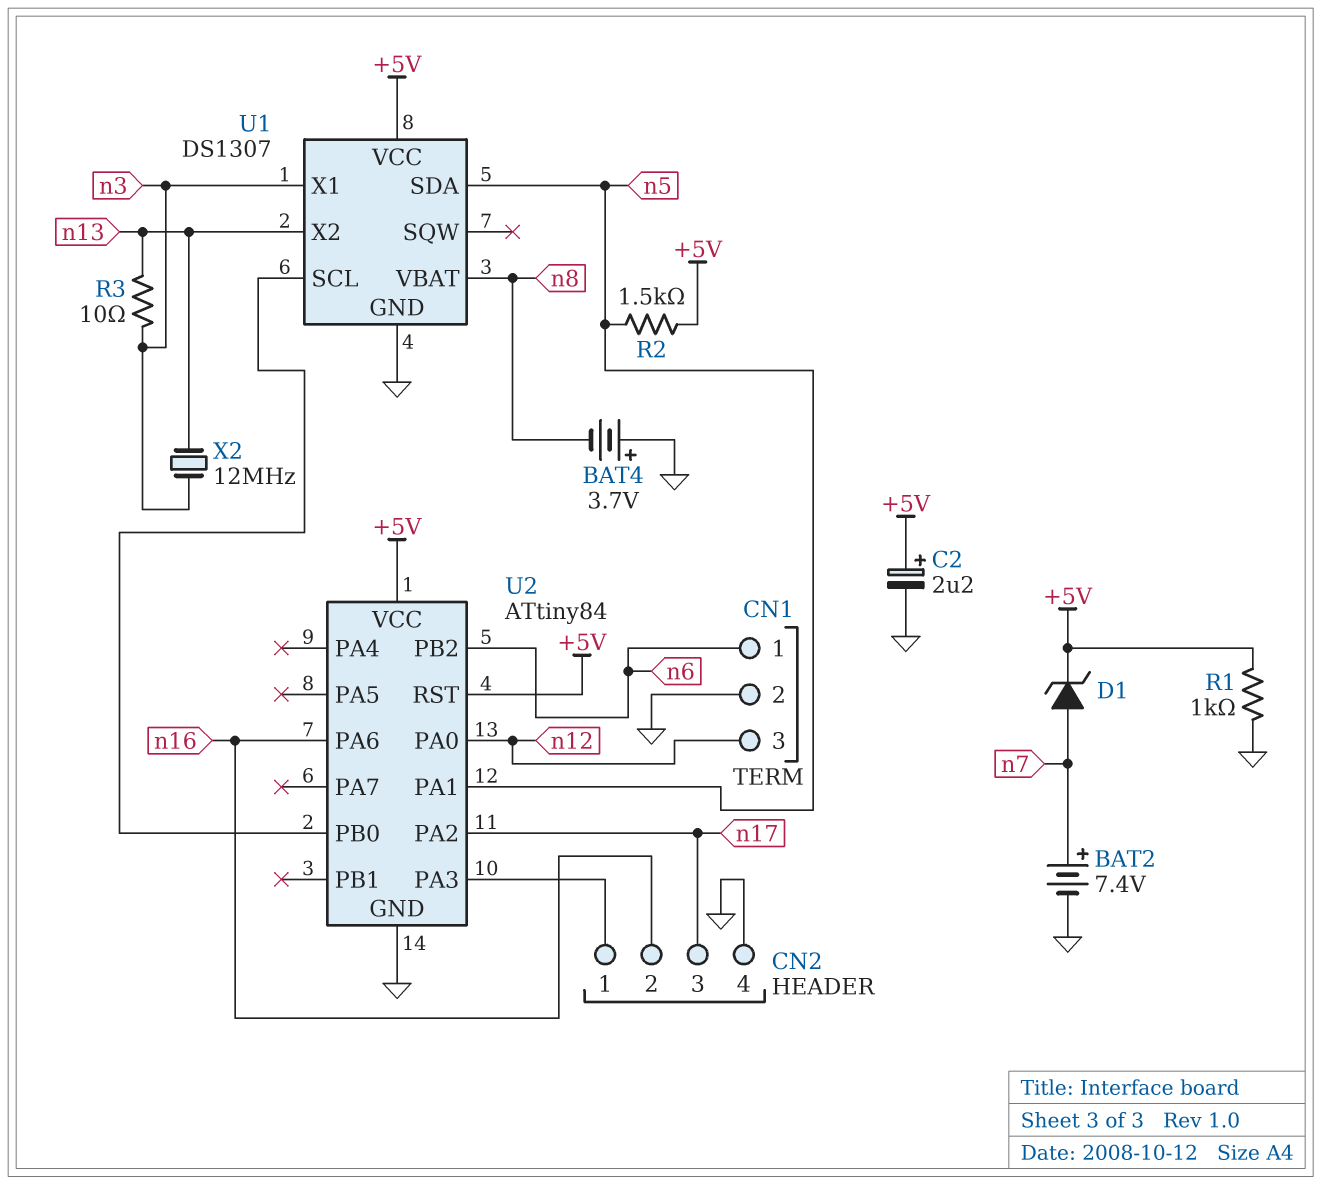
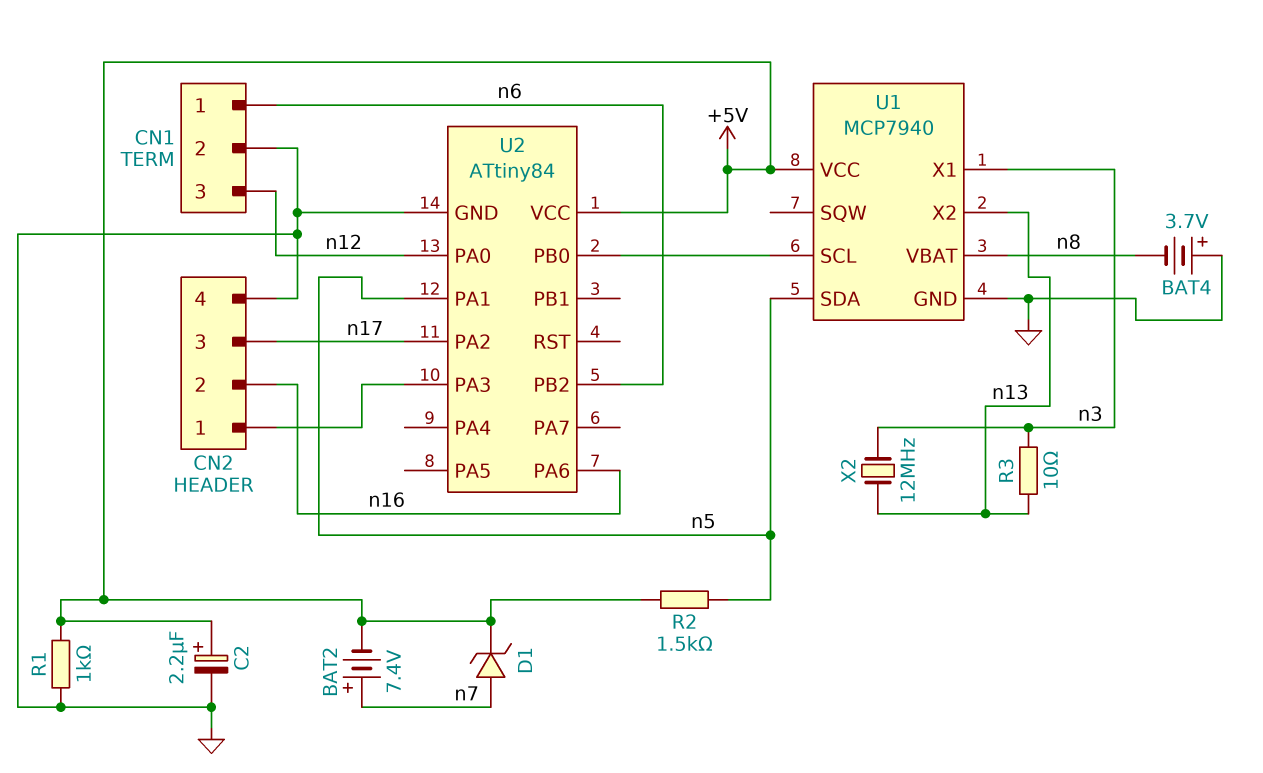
BAT2: 7.4V (plus n7, minus GND) -> 7.4V (plus n7, minus +5V)
U1: DS1307 -> MCP7940
U2 pin RST: +5V -> none

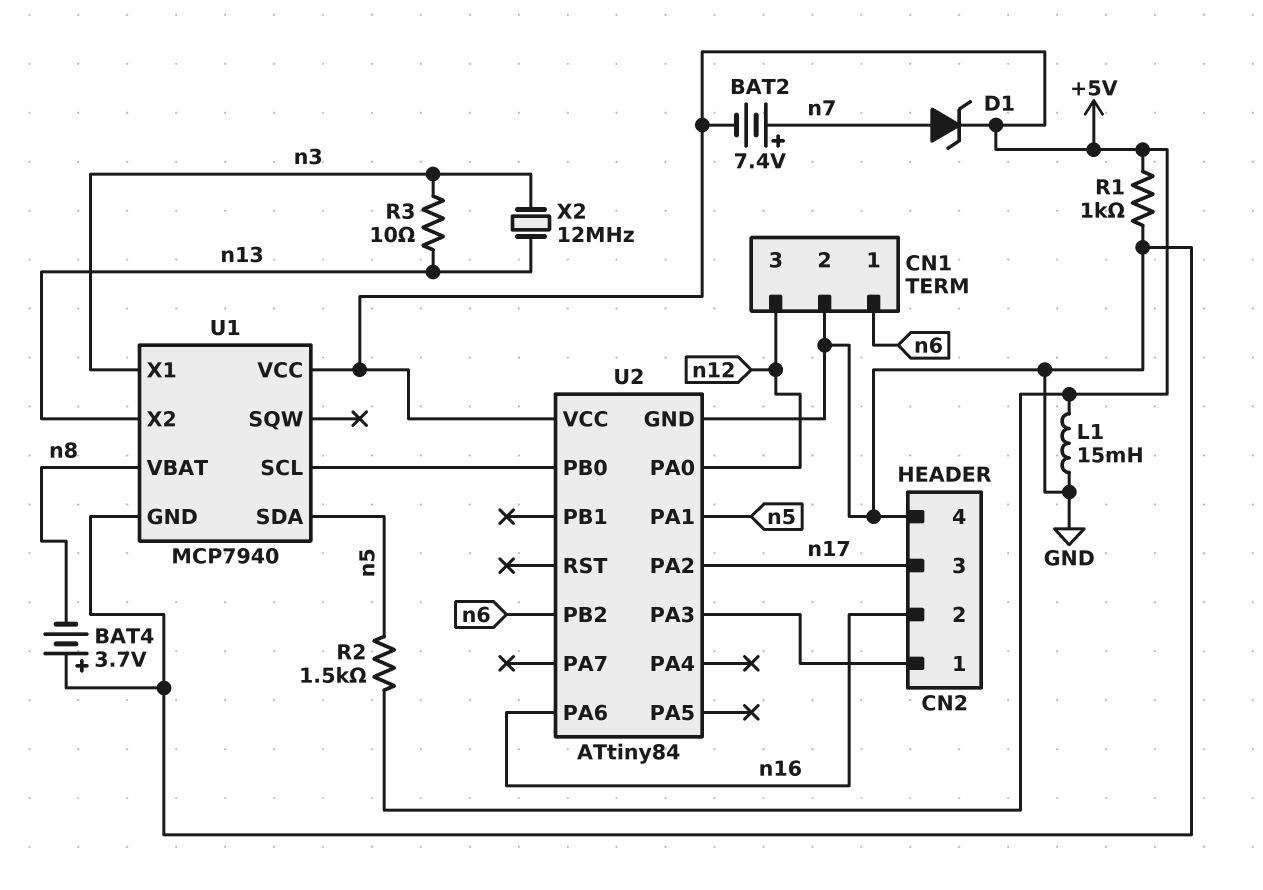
C2: 2.2uF (plus +5V, minus GND) -> none
L1: none -> 15mH (+5V, GND)

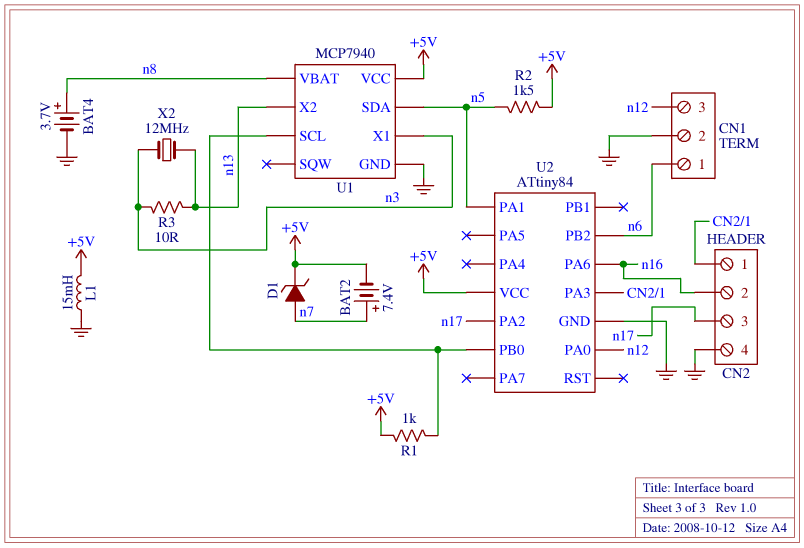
BAT4: 3.7V (plus GND, minus n8) -> 3.7V (plus n8, minus GND)
R1: 1k (+5V, GND) -> 1k (+5V, U1/SCL)

